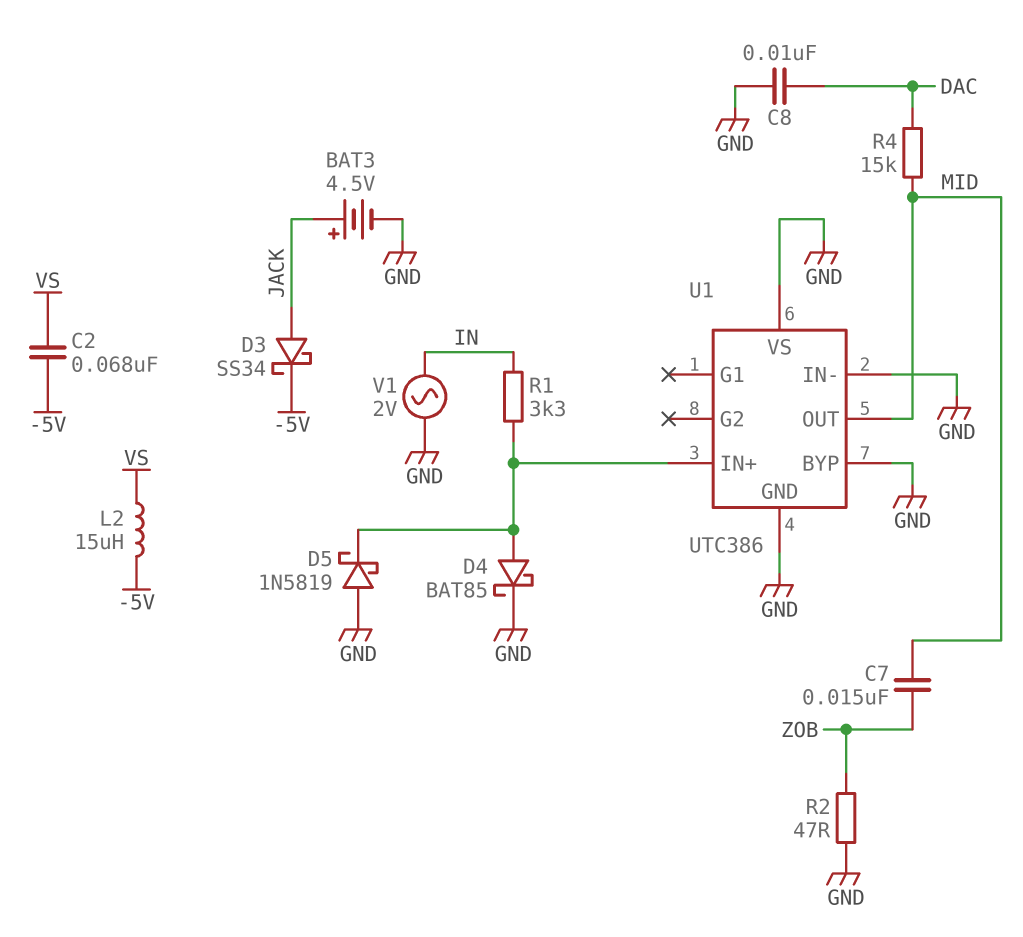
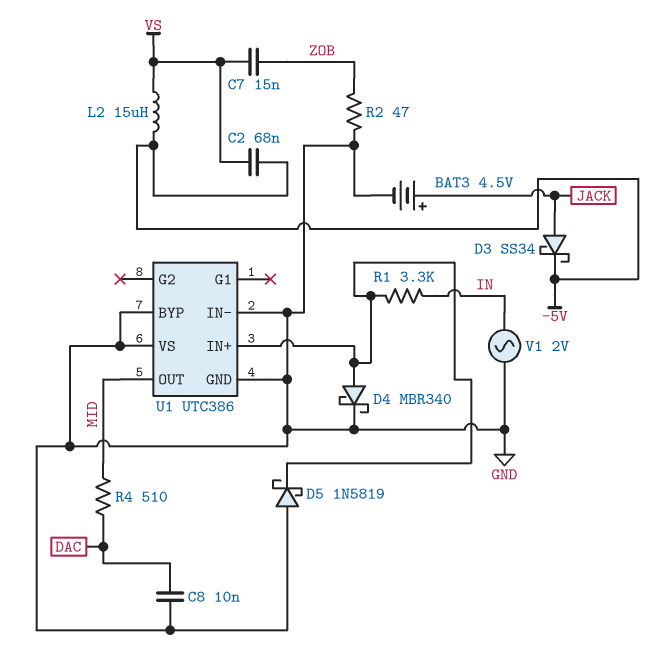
C7: 15nF (MID, ZOB) -> 15nF (VS, ZOB)
D4: schottky BAT85 (A U1/IN+, K GND) -> schottky MBR340 (A U1/IN+, K GND)
R4: 15k (DAC, MID) -> 510 (DAC, MID)

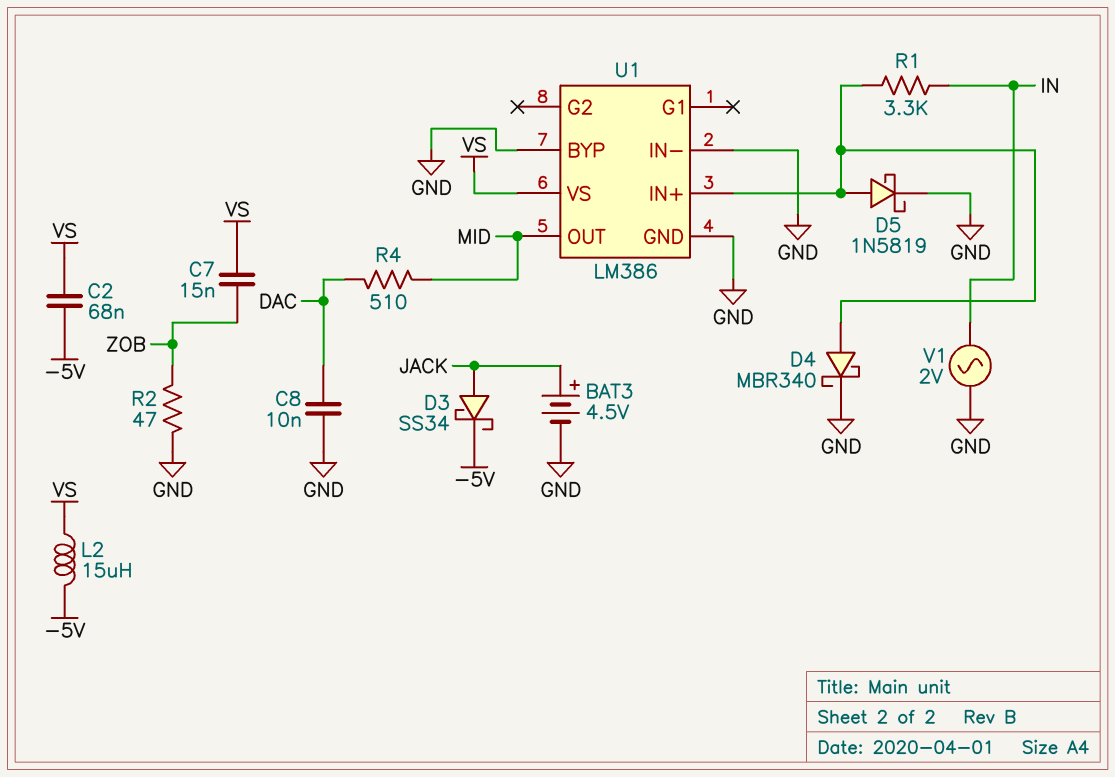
D5: schottky 1N5819 (A GND, K U1/IN+) -> schottky 1N5819 (A U1/IN+, K GND)
U1: UTC386 -> LM386
U1 pin VS: GND -> VS

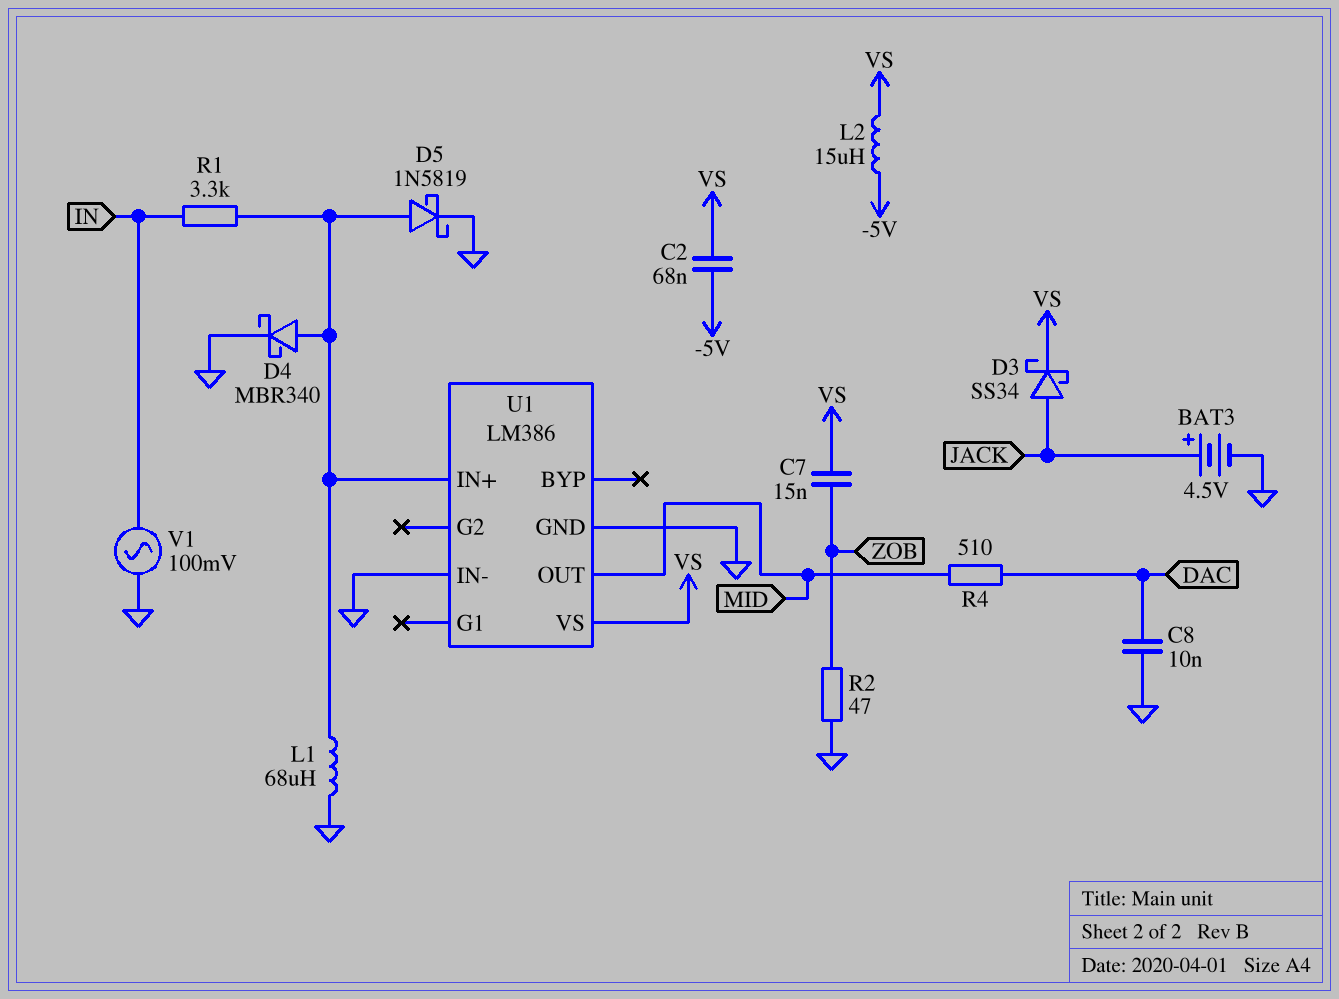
D3: schottky SS34 (A JACK, K -5V) -> schottky SS34 (A JACK, K VS)
L1: none -> 68uH (GND, U1/IN+)
U1 pin BYP: GND -> none
V1: AC 2V (GND, IN) -> AC 100mV (GND, IN)

